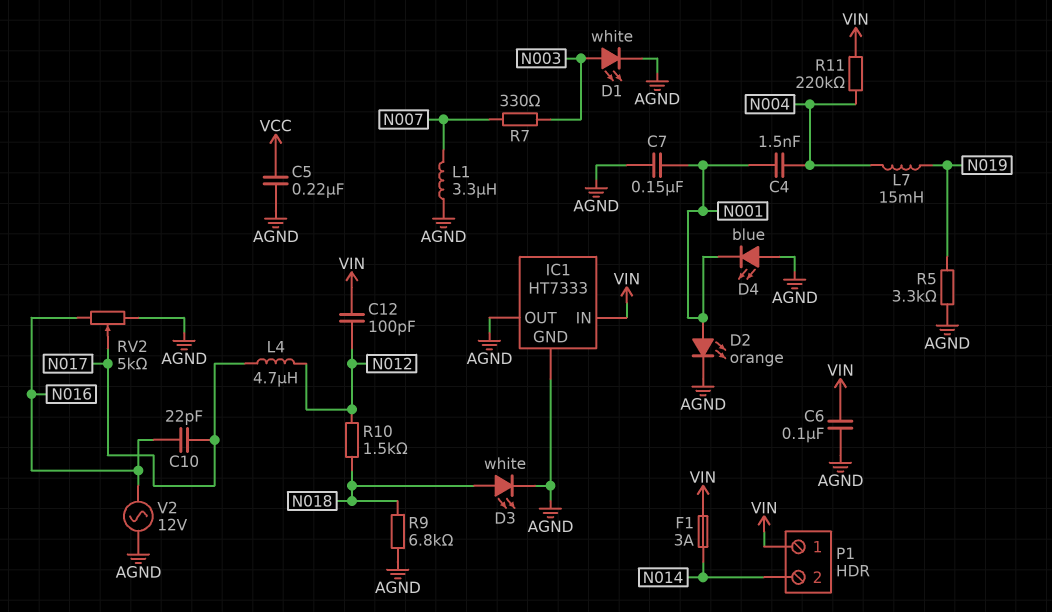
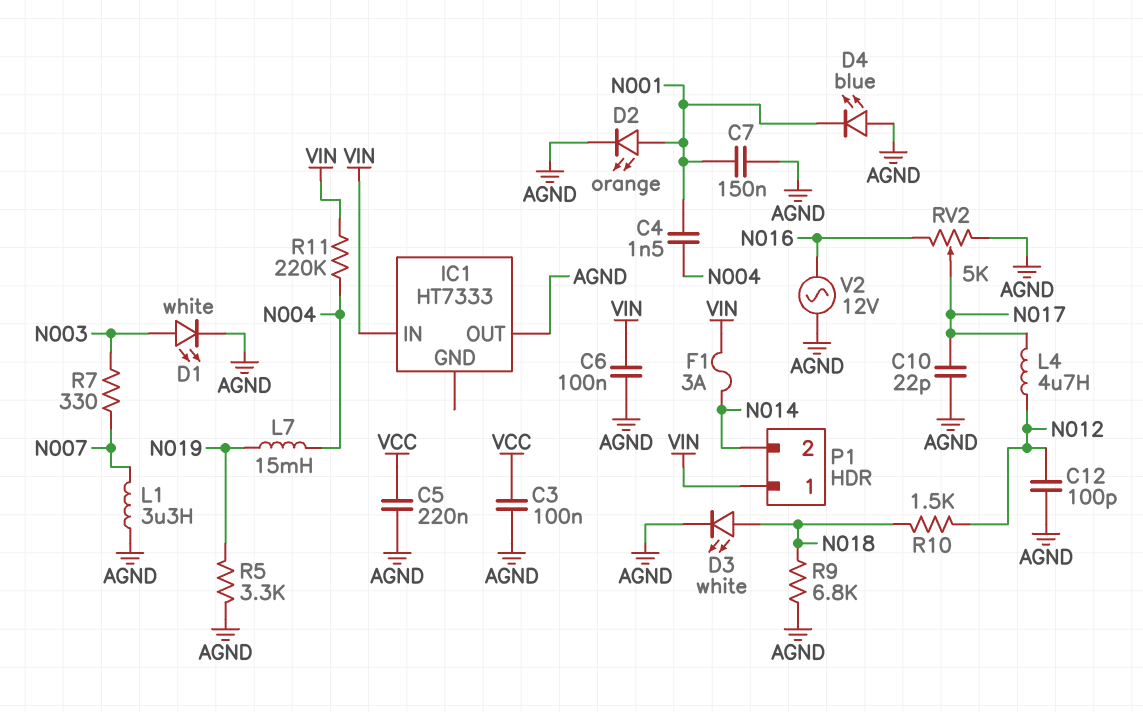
C3: none -> 100nF (AGND, VCC)
C10: 22pF (N016, N017) -> 22pF (AGND, N017)
C12: 100pF (N012, VIN) -> 100pF (AGND, N012)
IC1 pin GND: AGND -> none

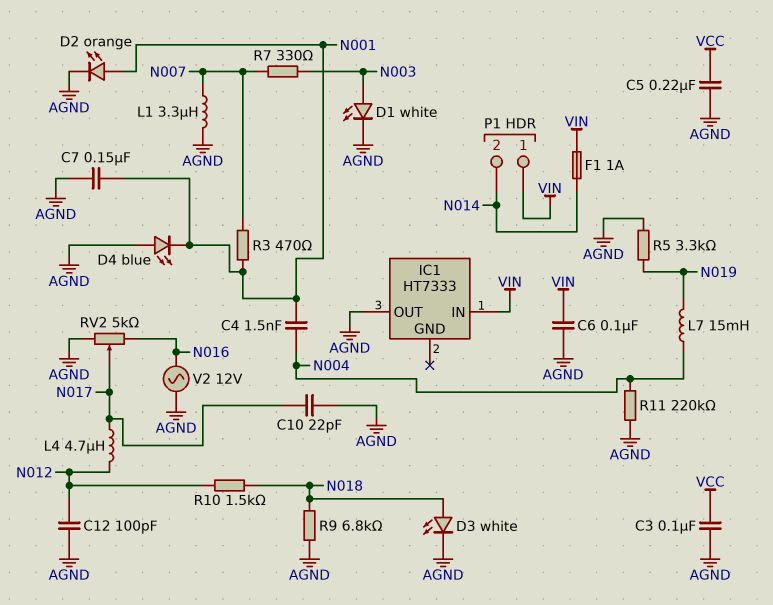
F1: 3A (N014, VIN) -> 1A (N014, VIN)
R3: none -> 470 (N001, N007)
R11: 220k (N004, VIN) -> 220k (AGND, N004)

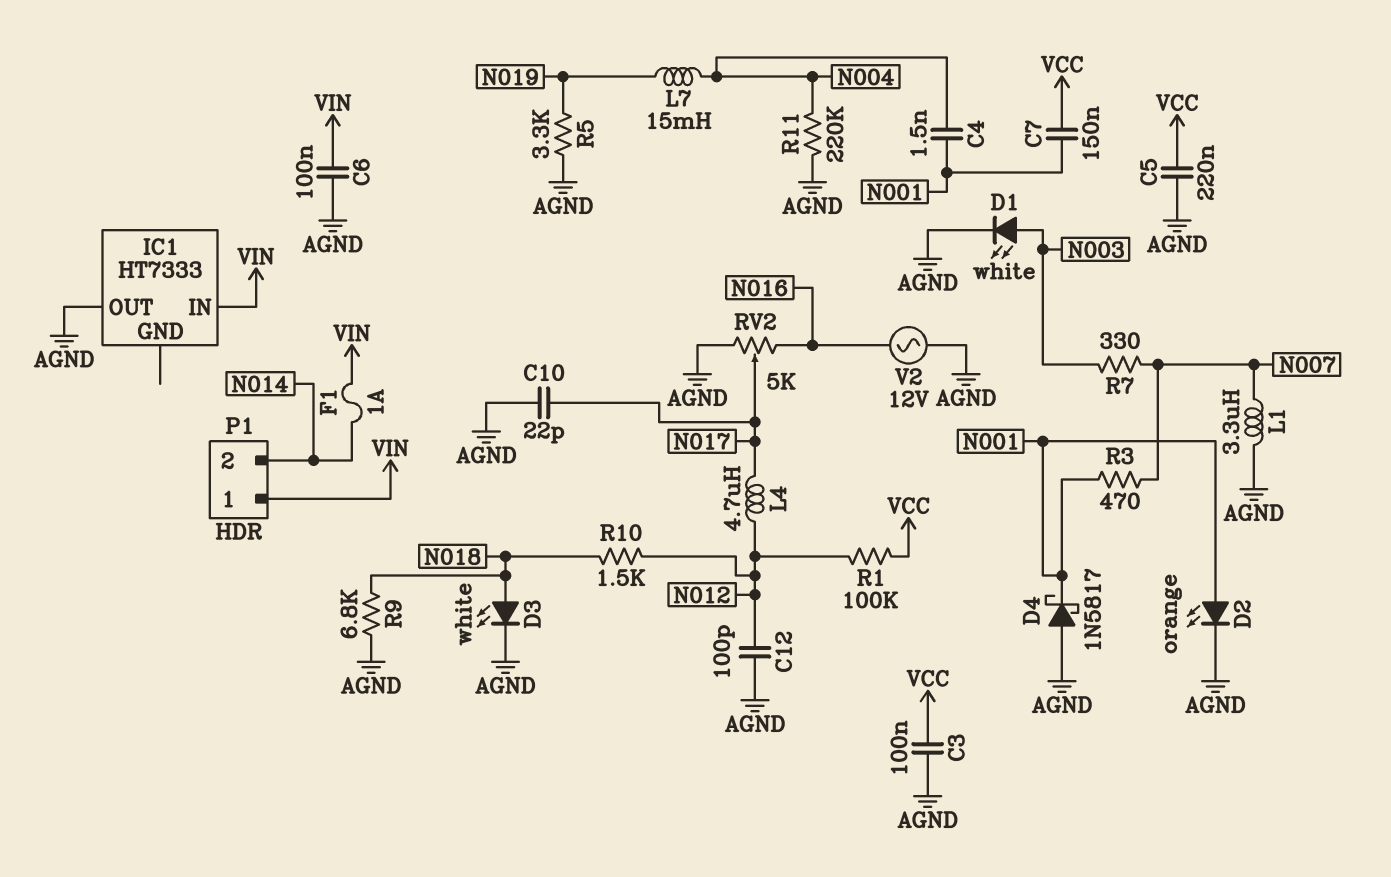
C7: 150nF (AGND, N001) -> 150nF (N001, VCC)
D4: LED blue (A AGND, K N001) -> schottky 1N5817 (A AGND, K N001)
R1: none -> 100k (N012, VCC)

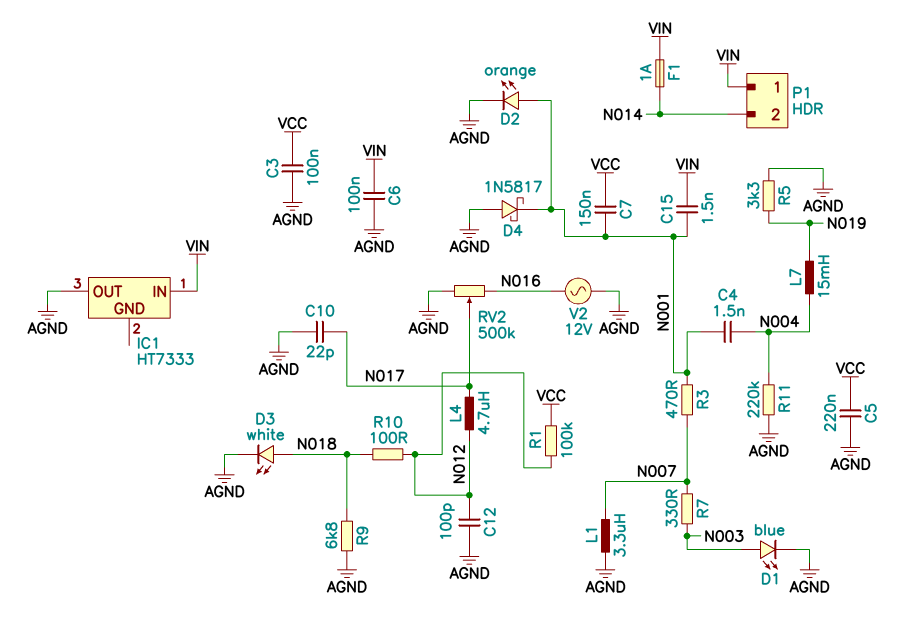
C15: none -> 1.5nF (N001, VIN)
D1: LED white (A N003, K AGND) -> LED blue (A N003, K AGND)
R10: 1.5k (N012, N018) -> 100 (N012, N018)
RV2: 5k (AGND, N016, wiper N017) -> 500k (AGND, N016, wiper N017)

